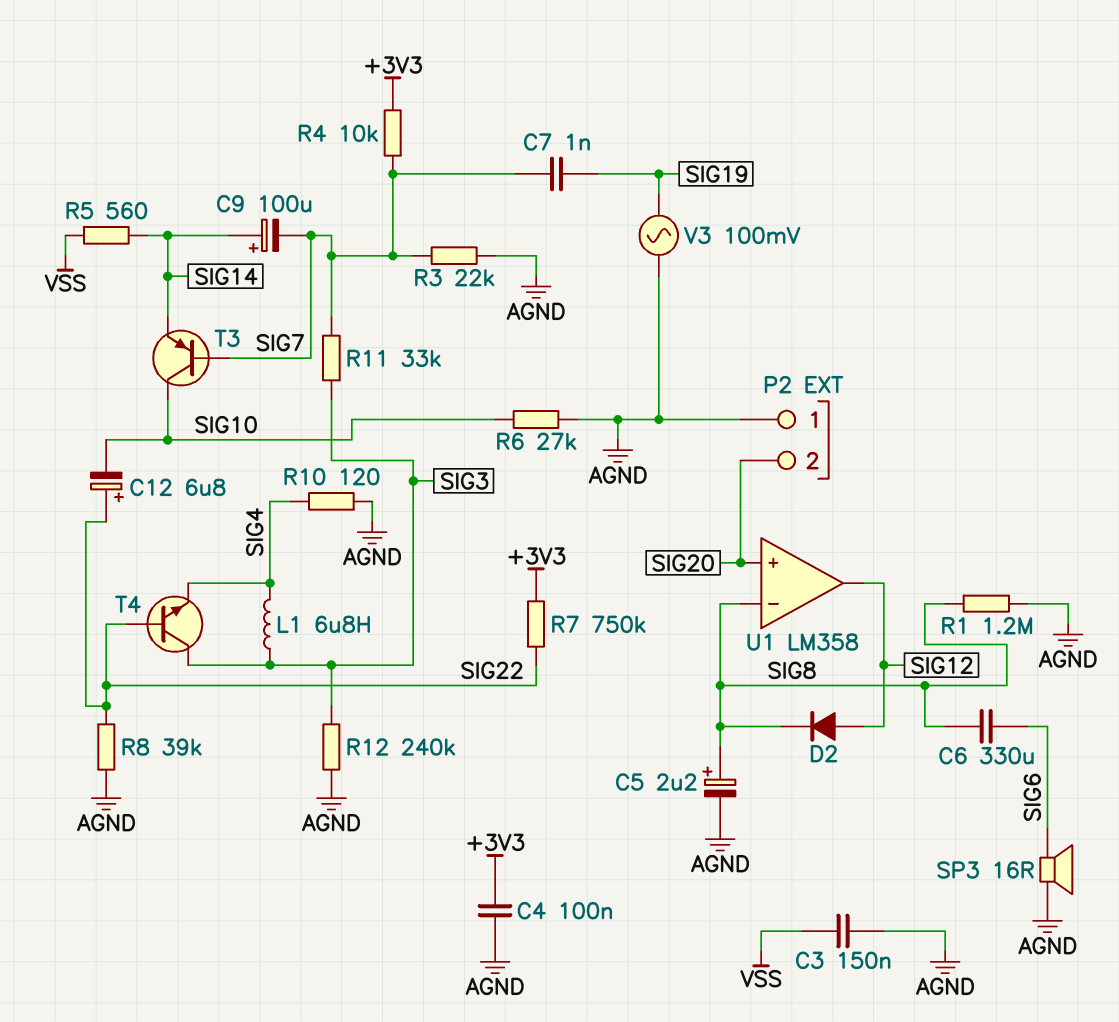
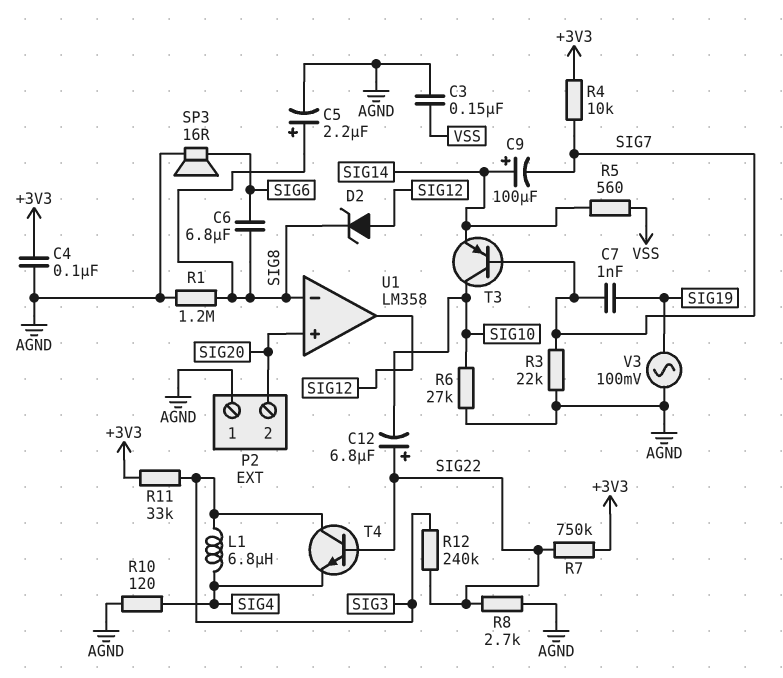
C6: 330uF (SIG6, SIG8) -> 6.8uF (SIG6, SIG8)
D2: diode (A SIG12, K SIG8) -> zener (A SIG12, K SIG8)
R8: 39k (AGND, SIG22) -> 2.7k (AGND, SIG22)
R11: 33k (SIG3, SIG7) -> 33k (+3V3, SIG3)
R12: 240k (AGND, SIG3) -> 240k (SIG3, SIG22)

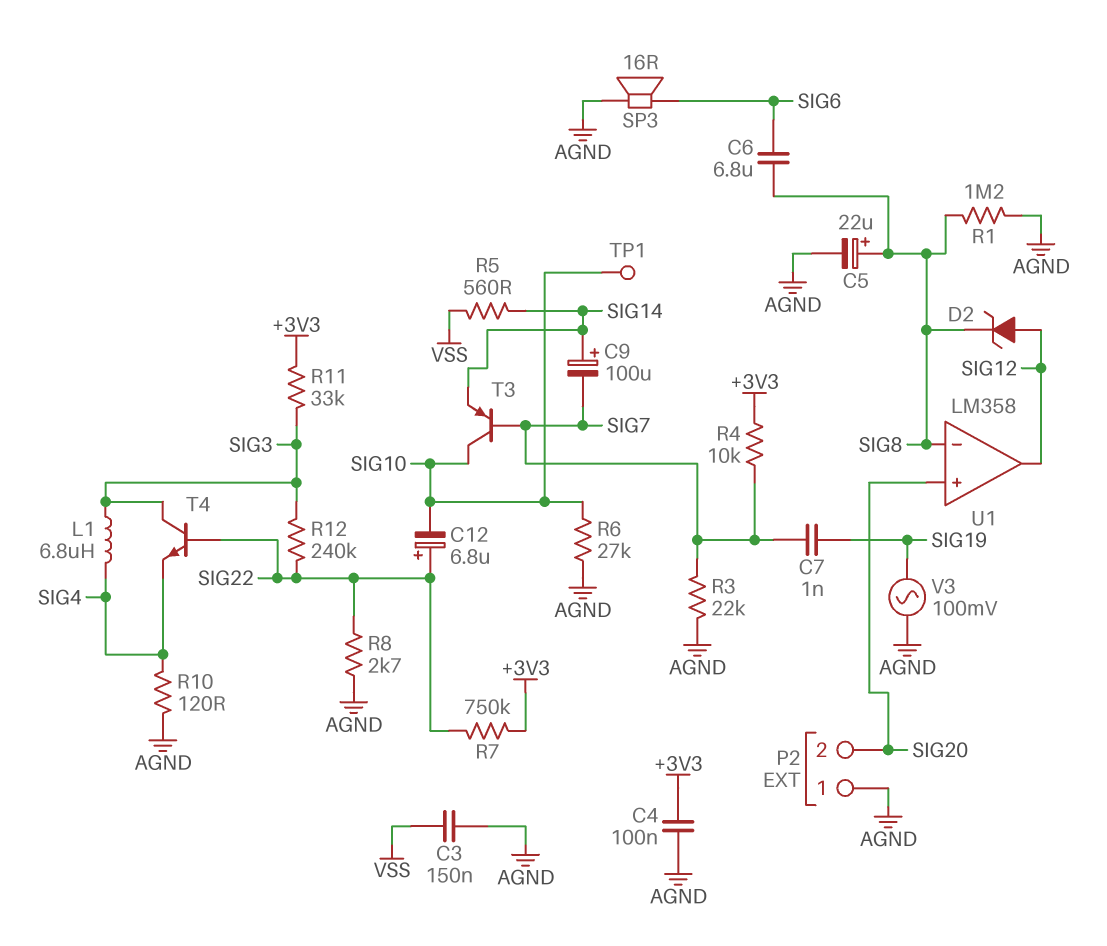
C5: 2.2uF (plus SIG8, minus AGND) -> 22uF (plus SIG8, minus AGND)
TP1: none -> test point (SIG10)

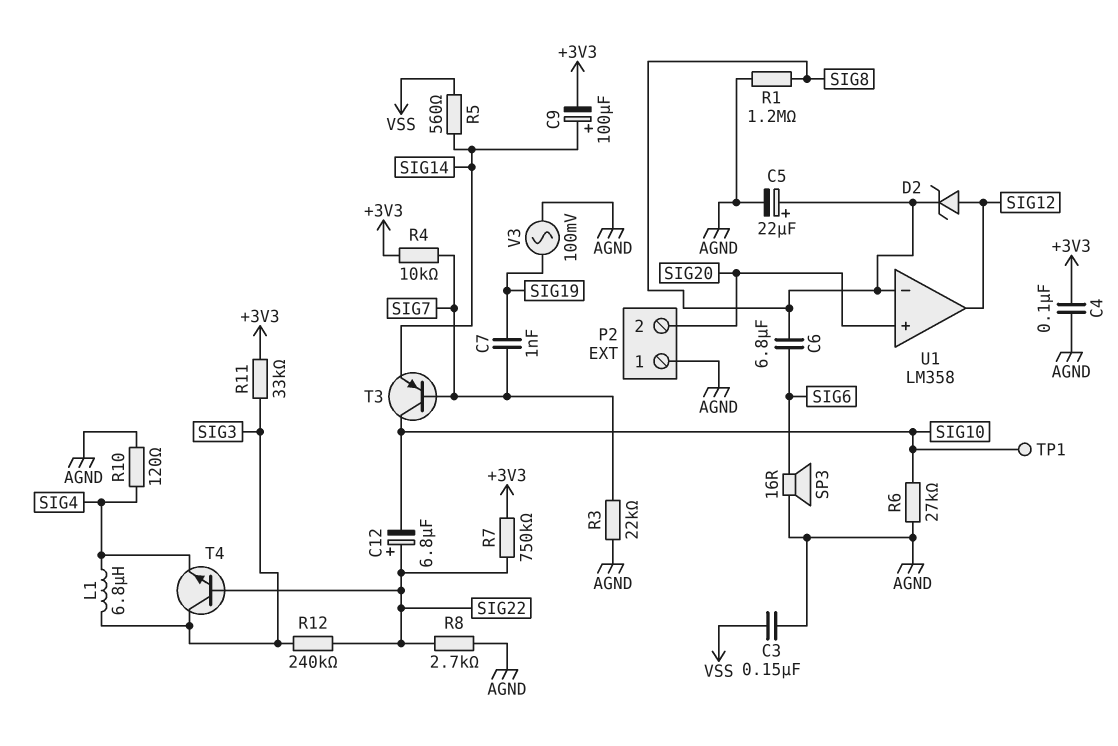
C9: 100uF (plus SIG14, minus SIG7) -> 100uF (plus SIG14, minus +3V3)

